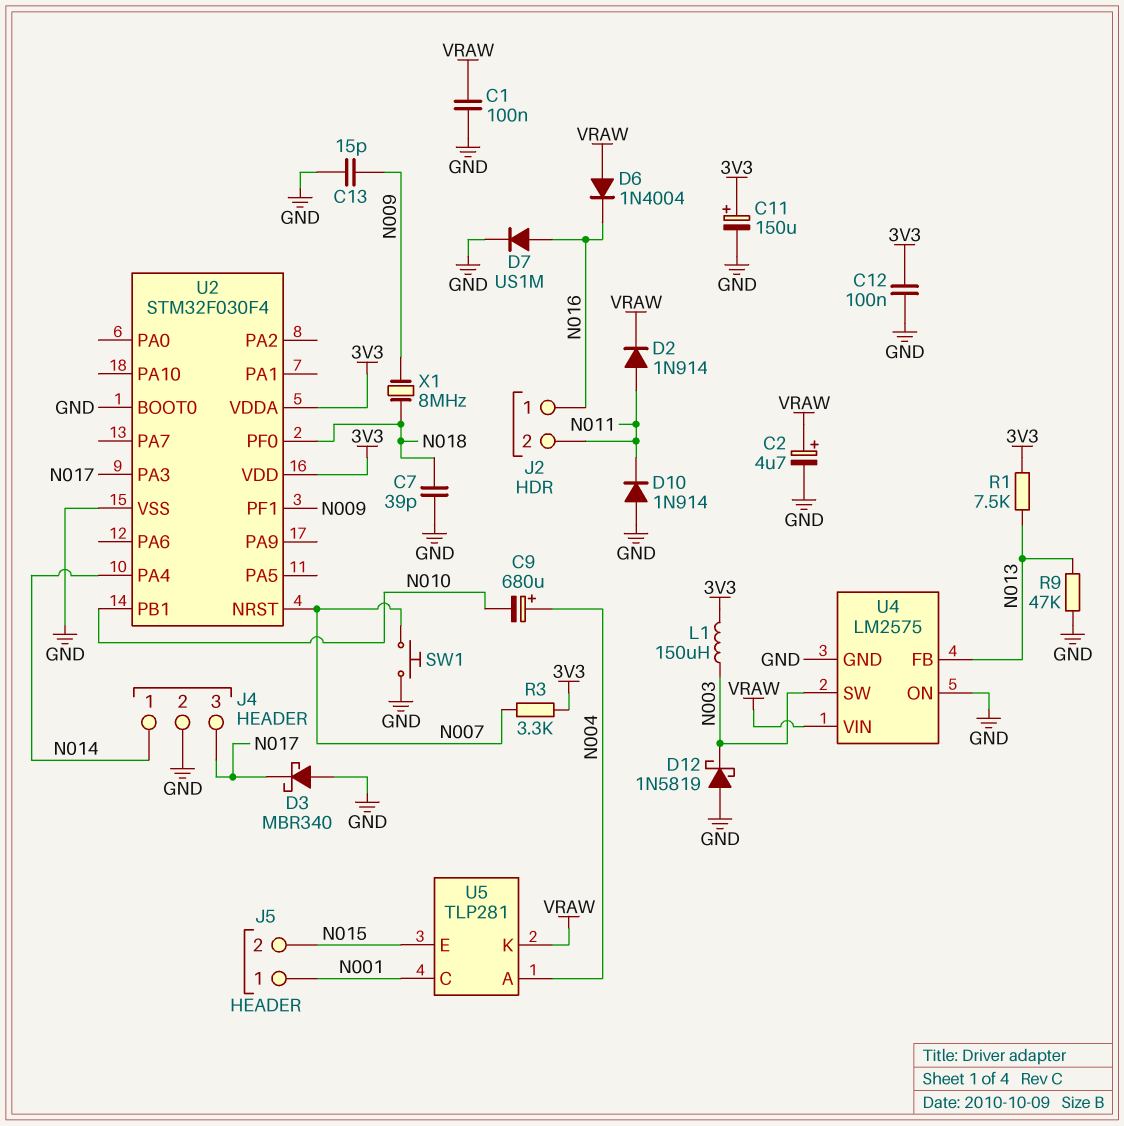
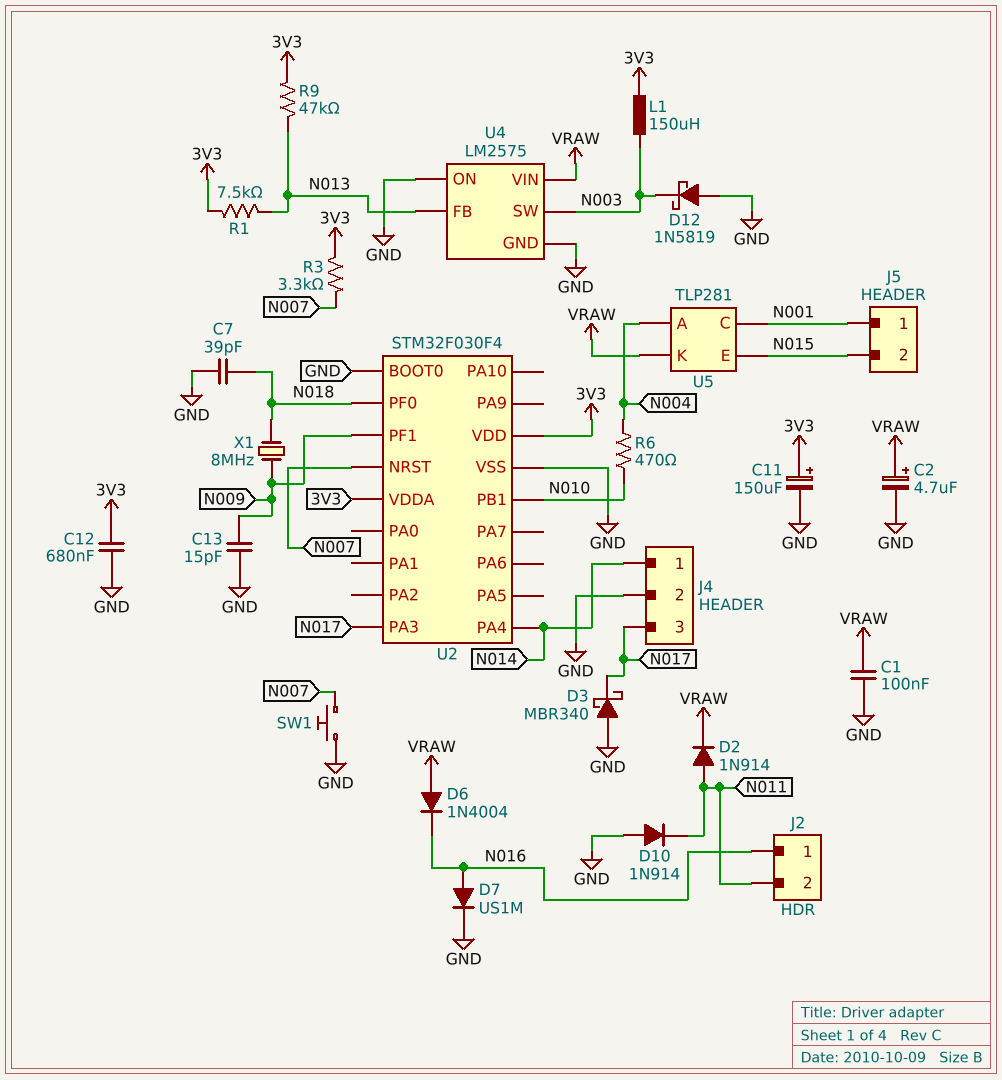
C9: 680uF (plus N004, minus N010) -> none
C12: 100nF (3V3, GND) -> 680nF (3V3, GND)
R6: none -> 470 (N004, N010)
R9: 47k (GND, N013) -> 47k (3V3, N013)

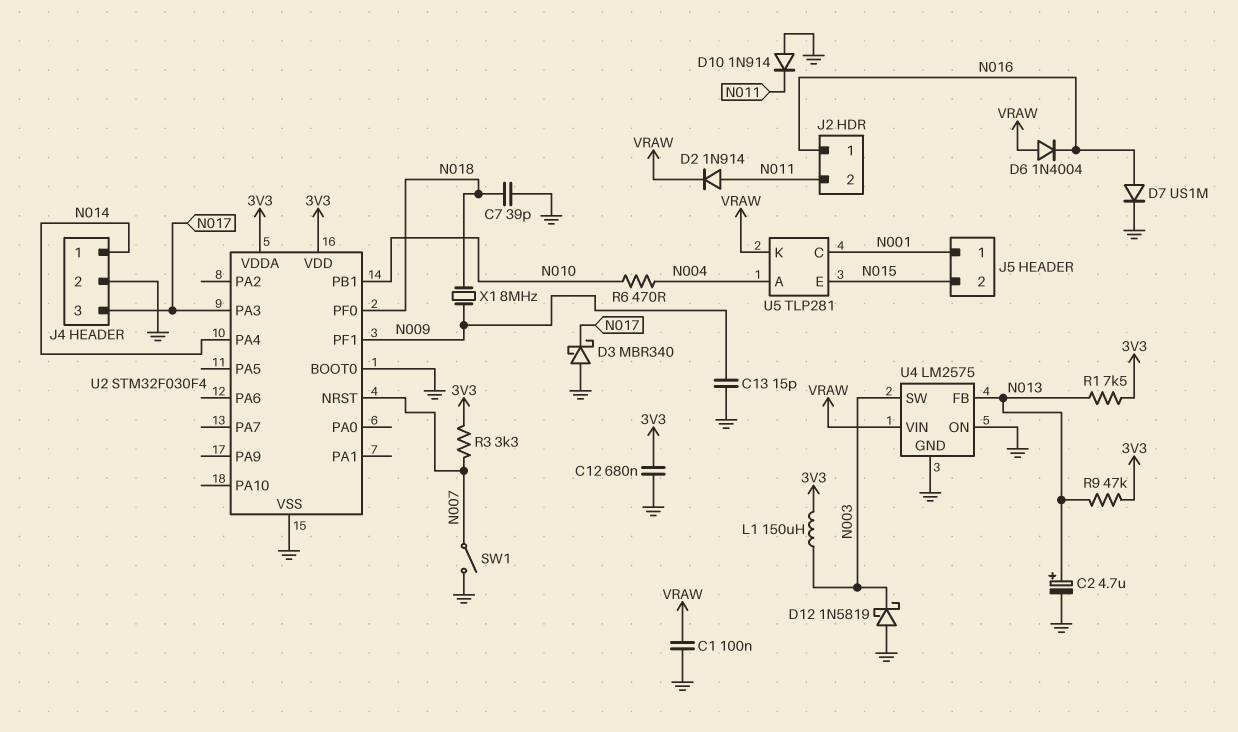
C2: 4.7uF (plus VRAW, minus GND) -> 4.7uF (plus N013, minus GND)
C11: 150uF (plus 3V3, minus GND) -> none
SW1: button (GND, N007) -> switch (GND, N007)

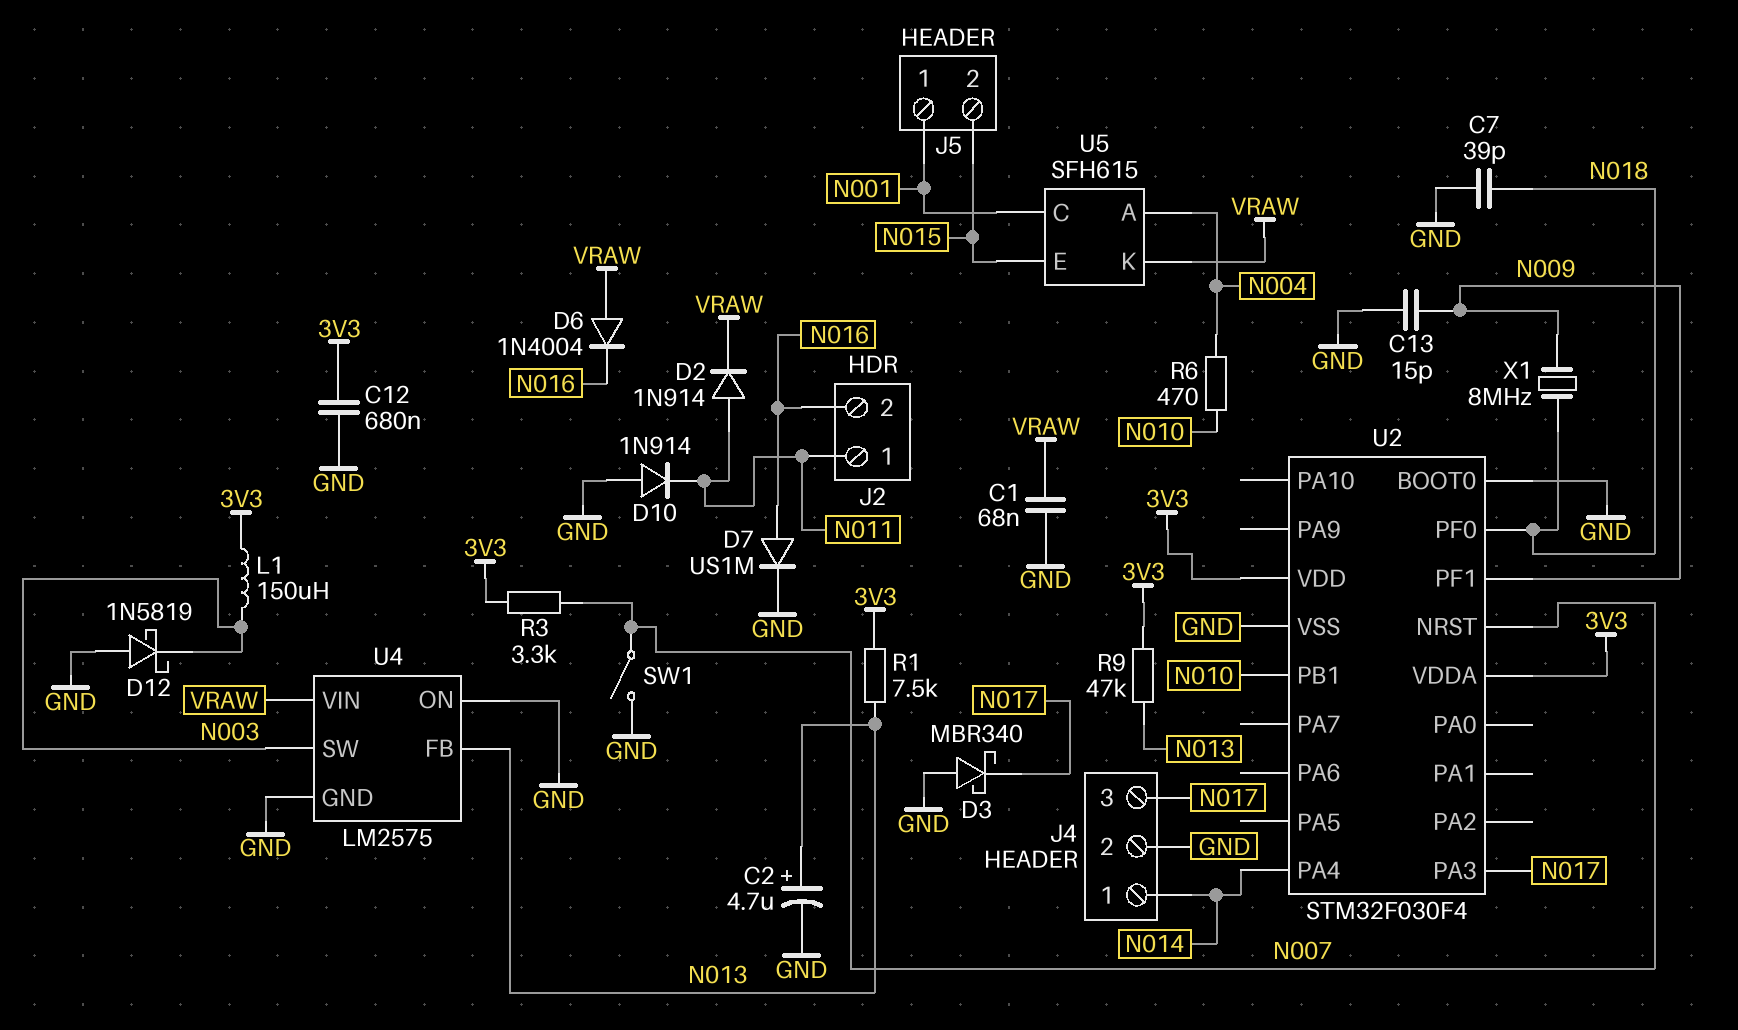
C1: 100nF (GND, VRAW) -> 68nF (GND, VRAW)
J2 pin 1: N016 -> N011
J2 pin 2: N011 -> N016
U5: TLP281 -> SFH615

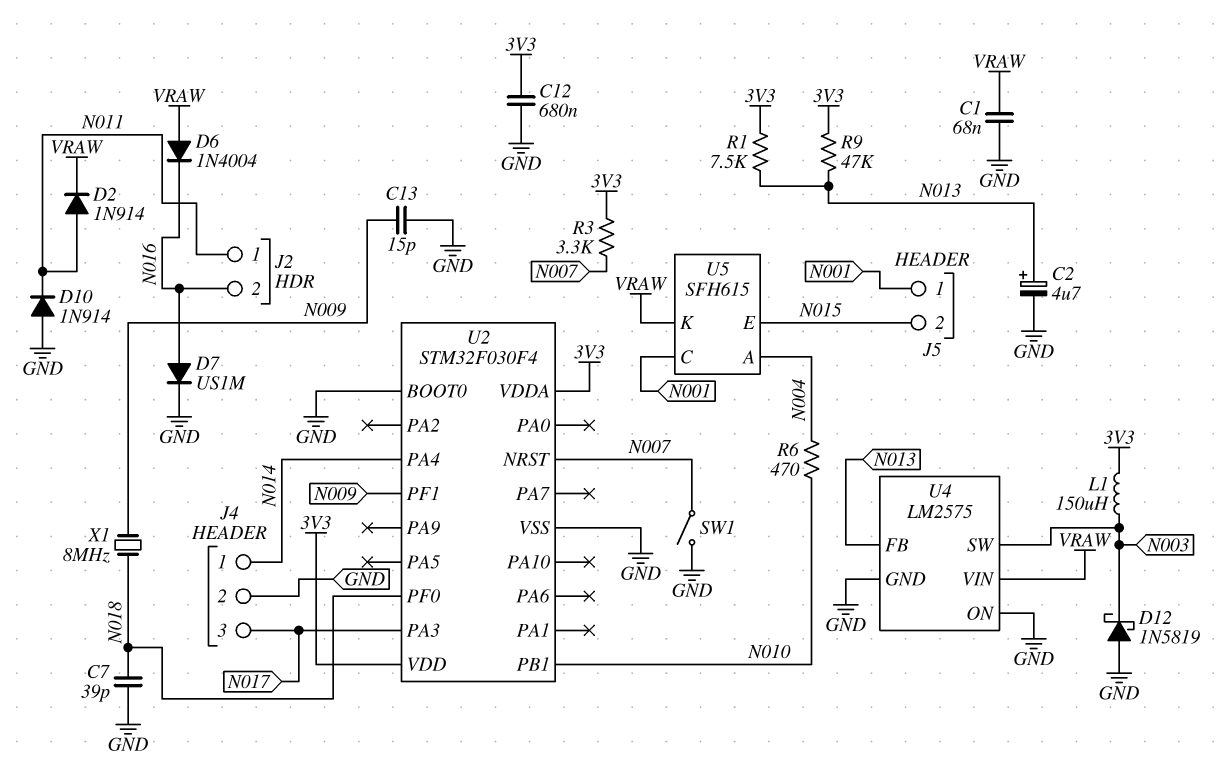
D3: schottky MBR340 (A GND, K N017) -> none

